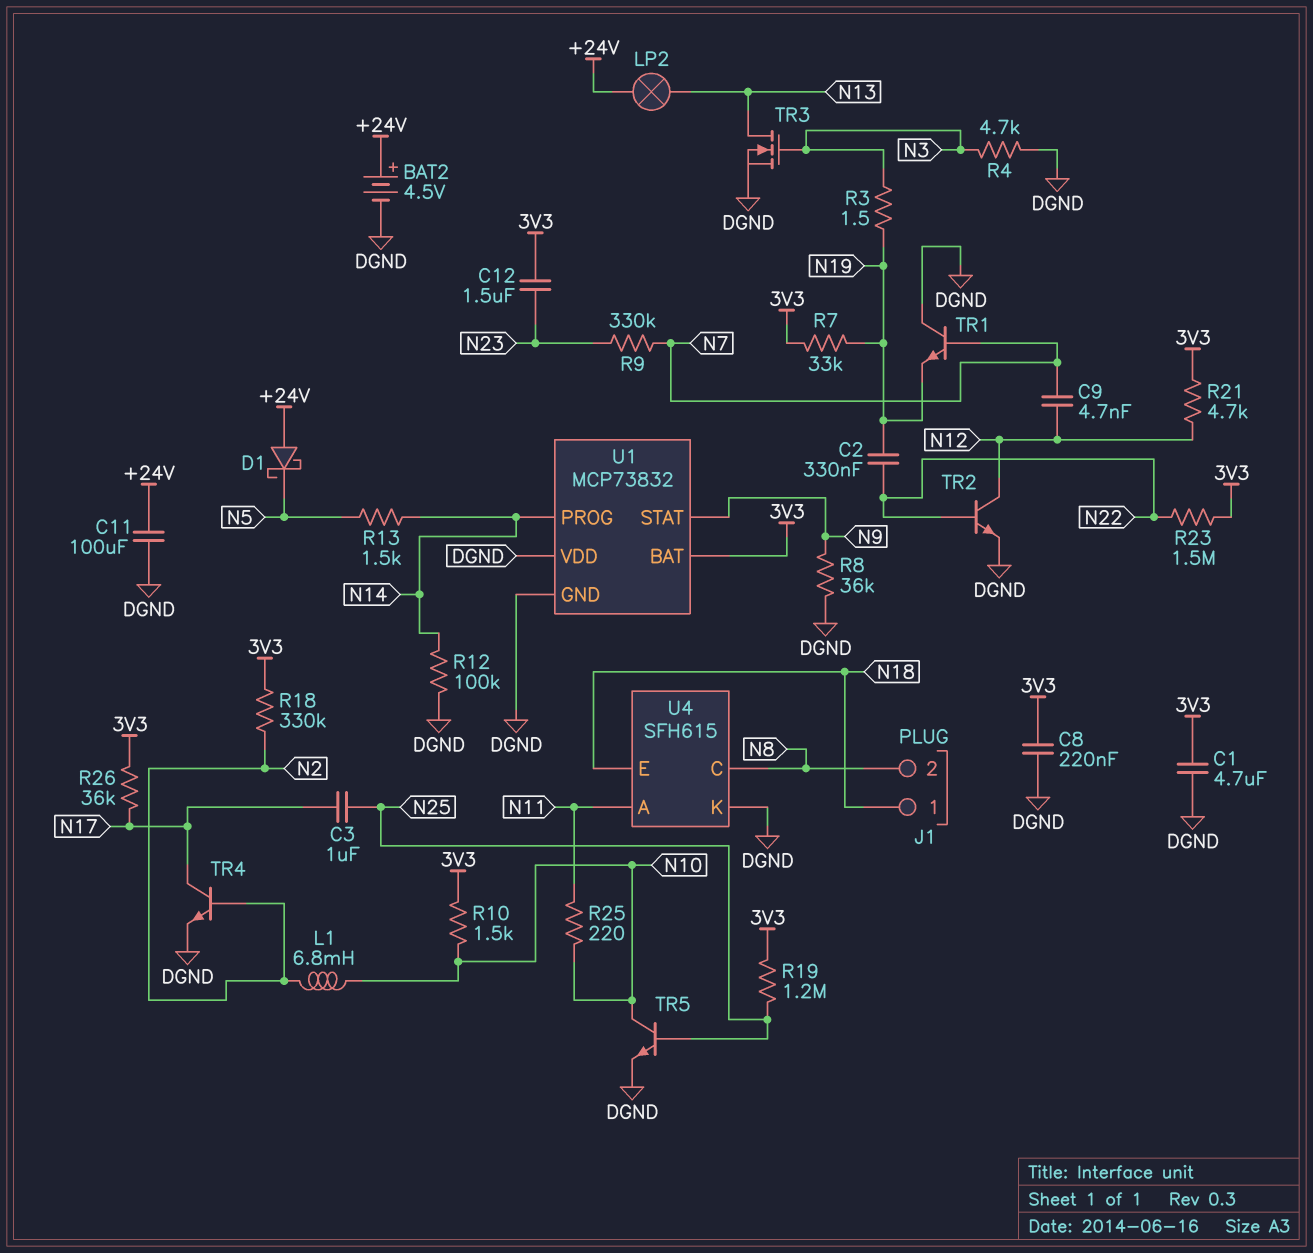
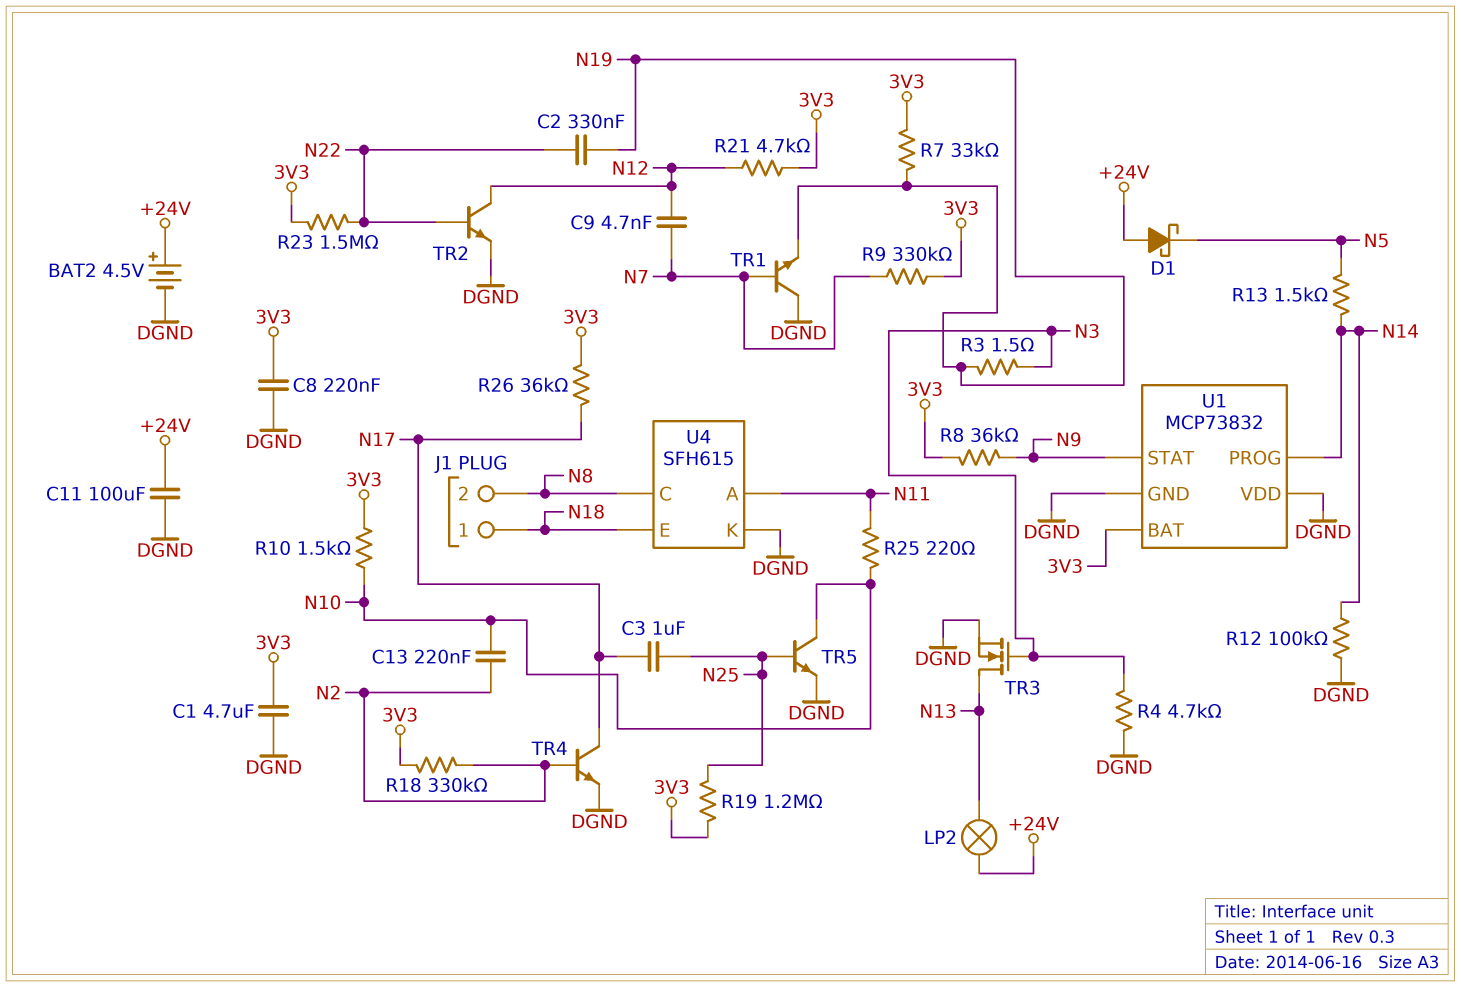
C12: 1.5uF (3V3, N23) -> none
C13: none -> 220nF (N2, N10)
L1: 6.8mH (N2, N10) -> none
R8: 36k (DGND, N9) -> 36k (3V3, N9)
R9: 330k (N7, N23) -> 330k (3V3, N7)

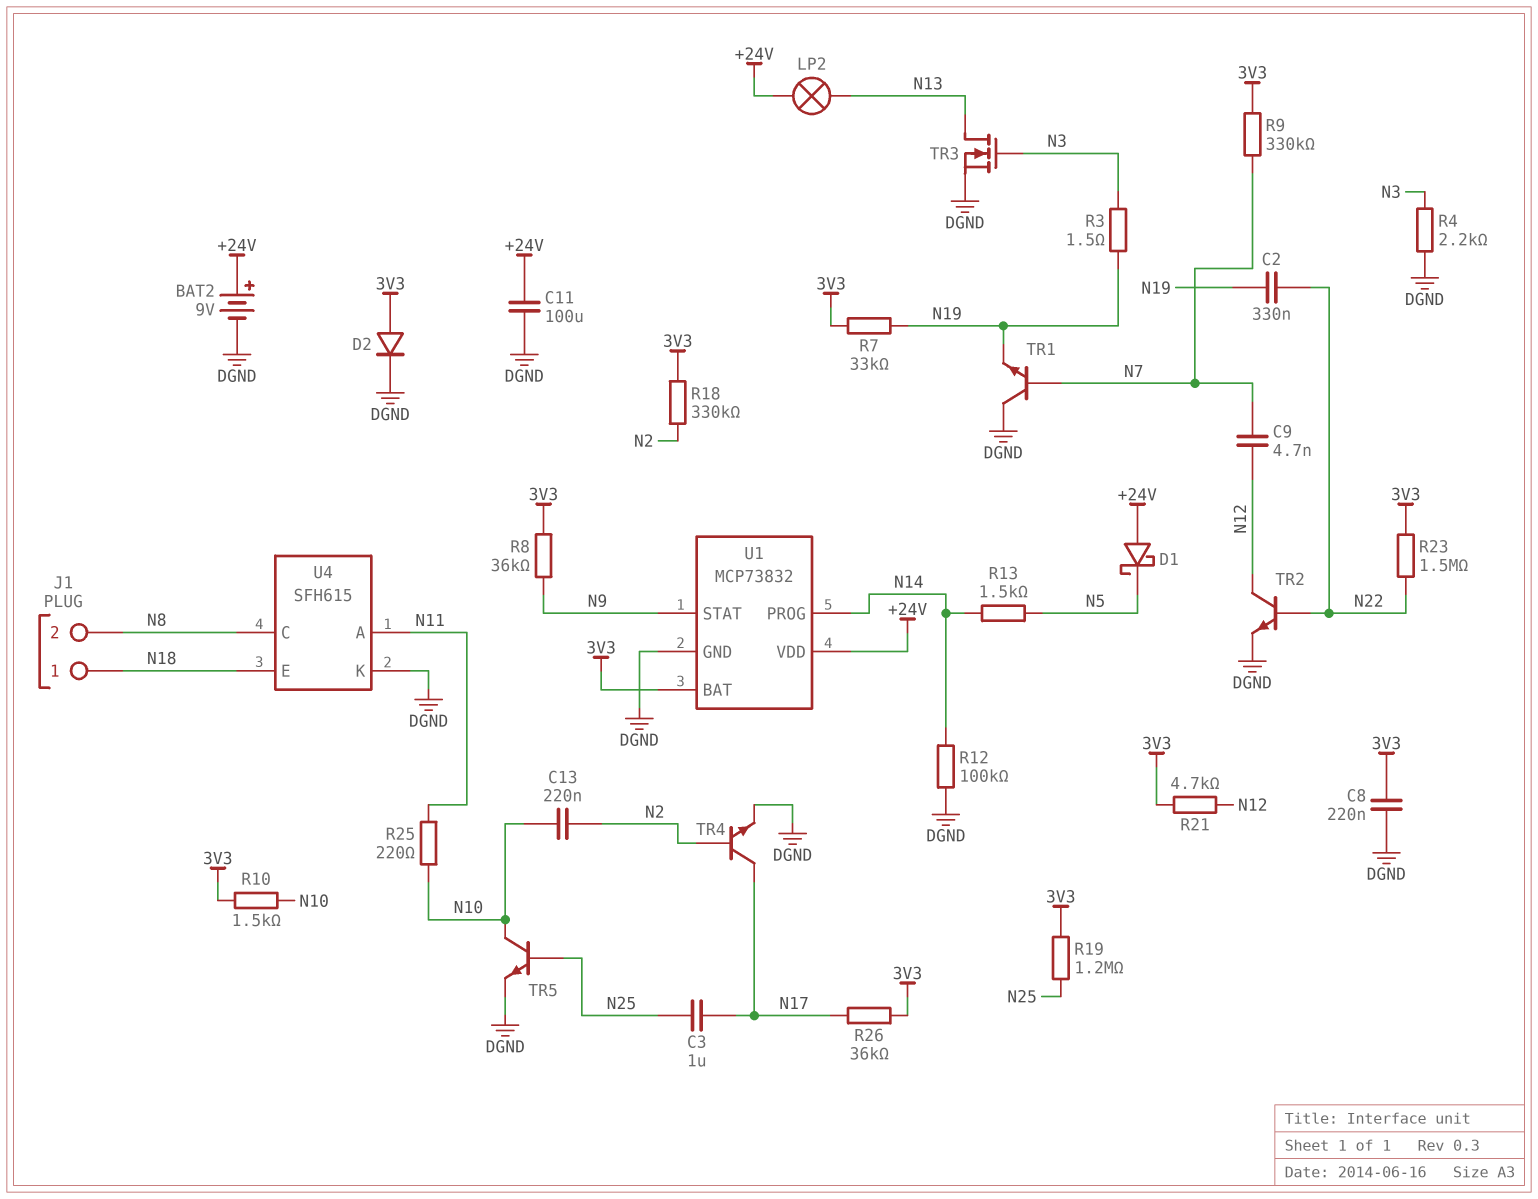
BAT2: 4.5V (plus +24V, minus DGND) -> 9V (plus +24V, minus DGND)
C1: 4.7uF (3V3, DGND) -> none
D2: none -> diode (A 3V3, K DGND)
R4: 4.7k (DGND, N3) -> 2.2k (DGND, N3)
U1 pin VDD: DGND -> +24V

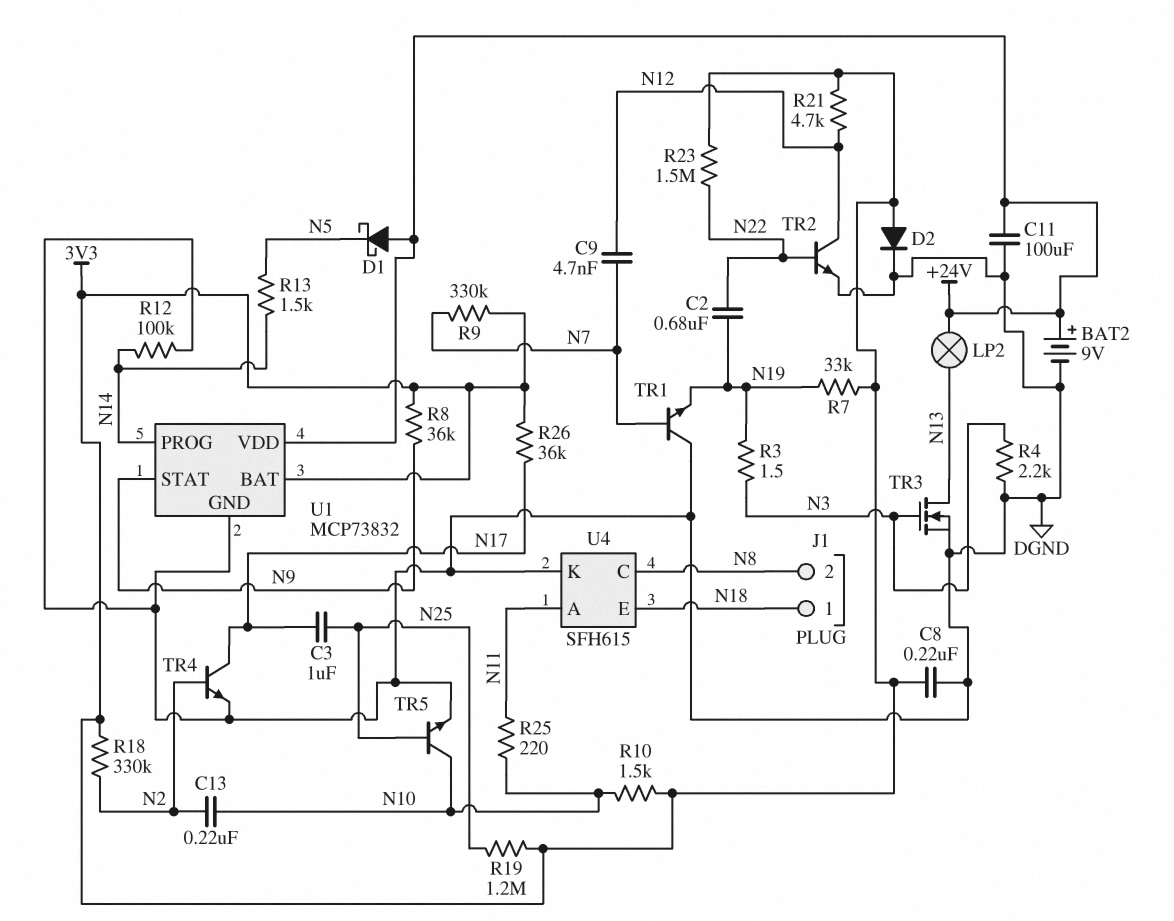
C2: 330nF (N19, N22) -> 680nF (N19, N22)

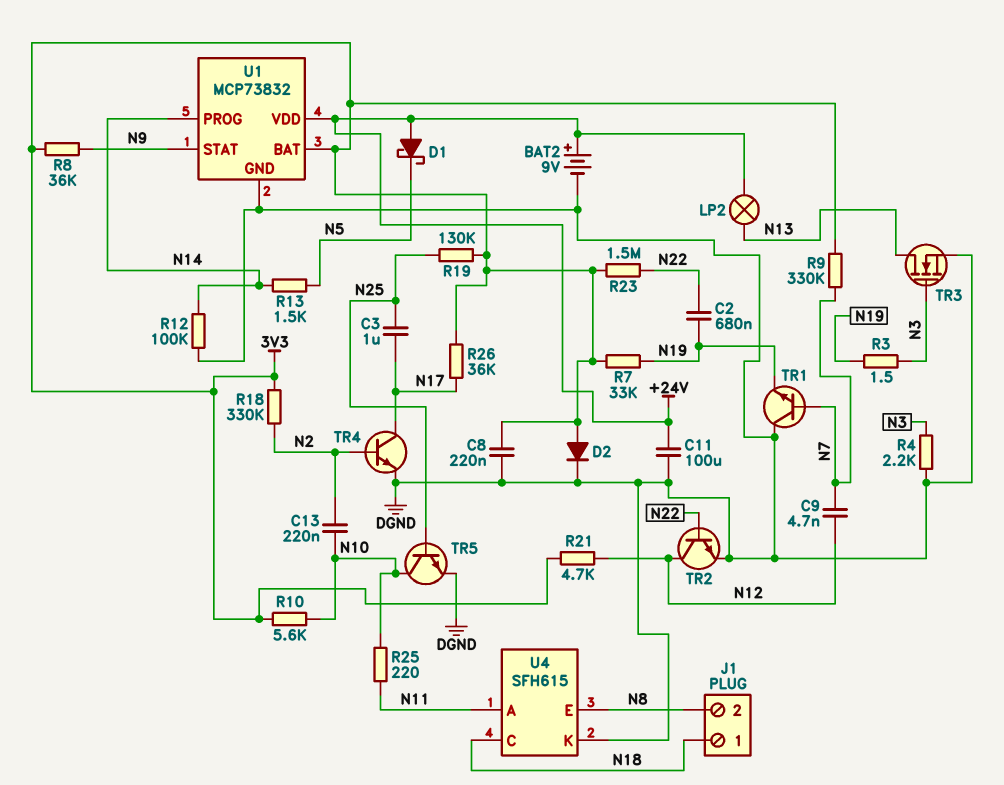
R10: 1.5k (3V3, N10) -> 5.6k (3V3, N10)
R19: 1.2M (3V3, N25) -> 130k (3V3, N25)
U4 pin C: N8 -> N18
U4 pin E: N18 -> N8

